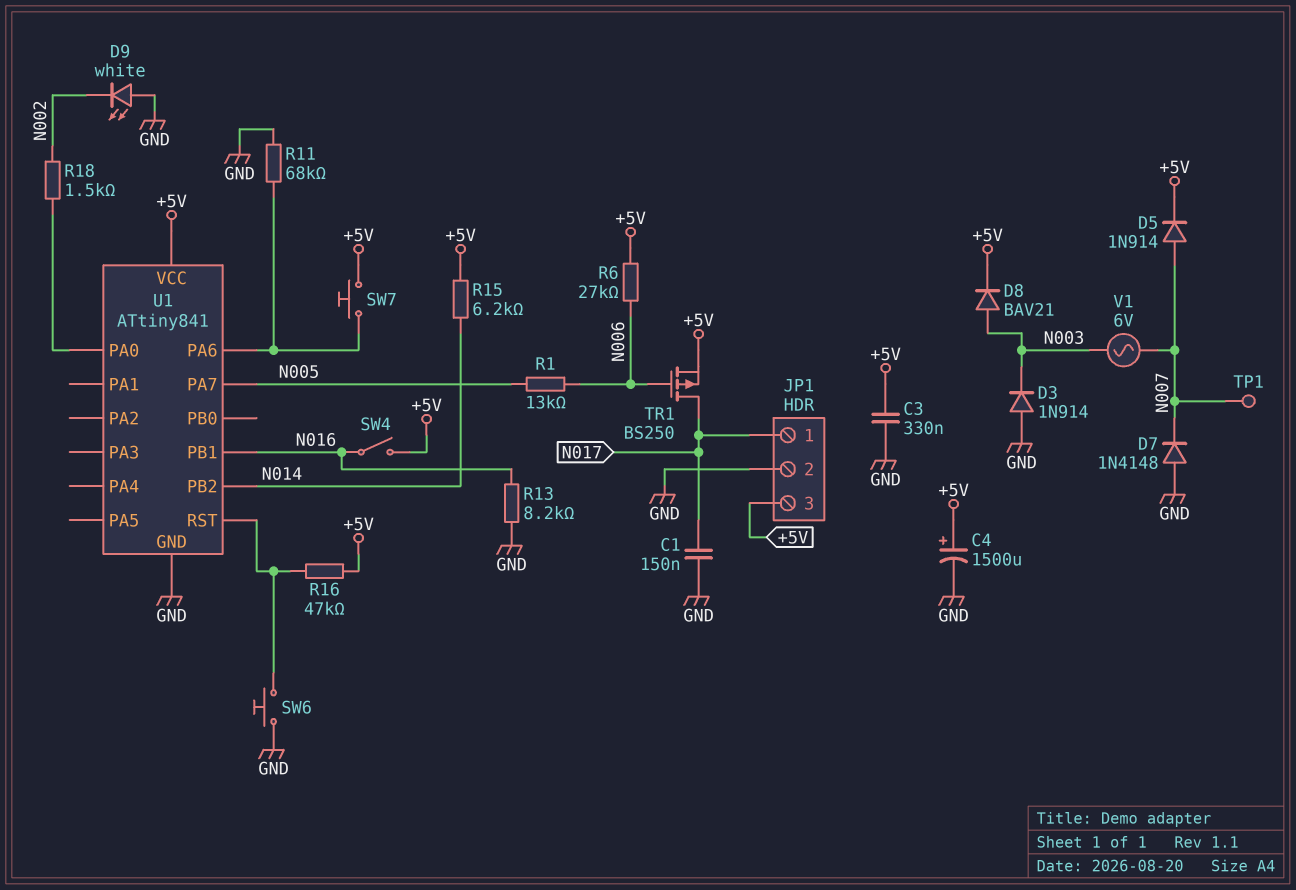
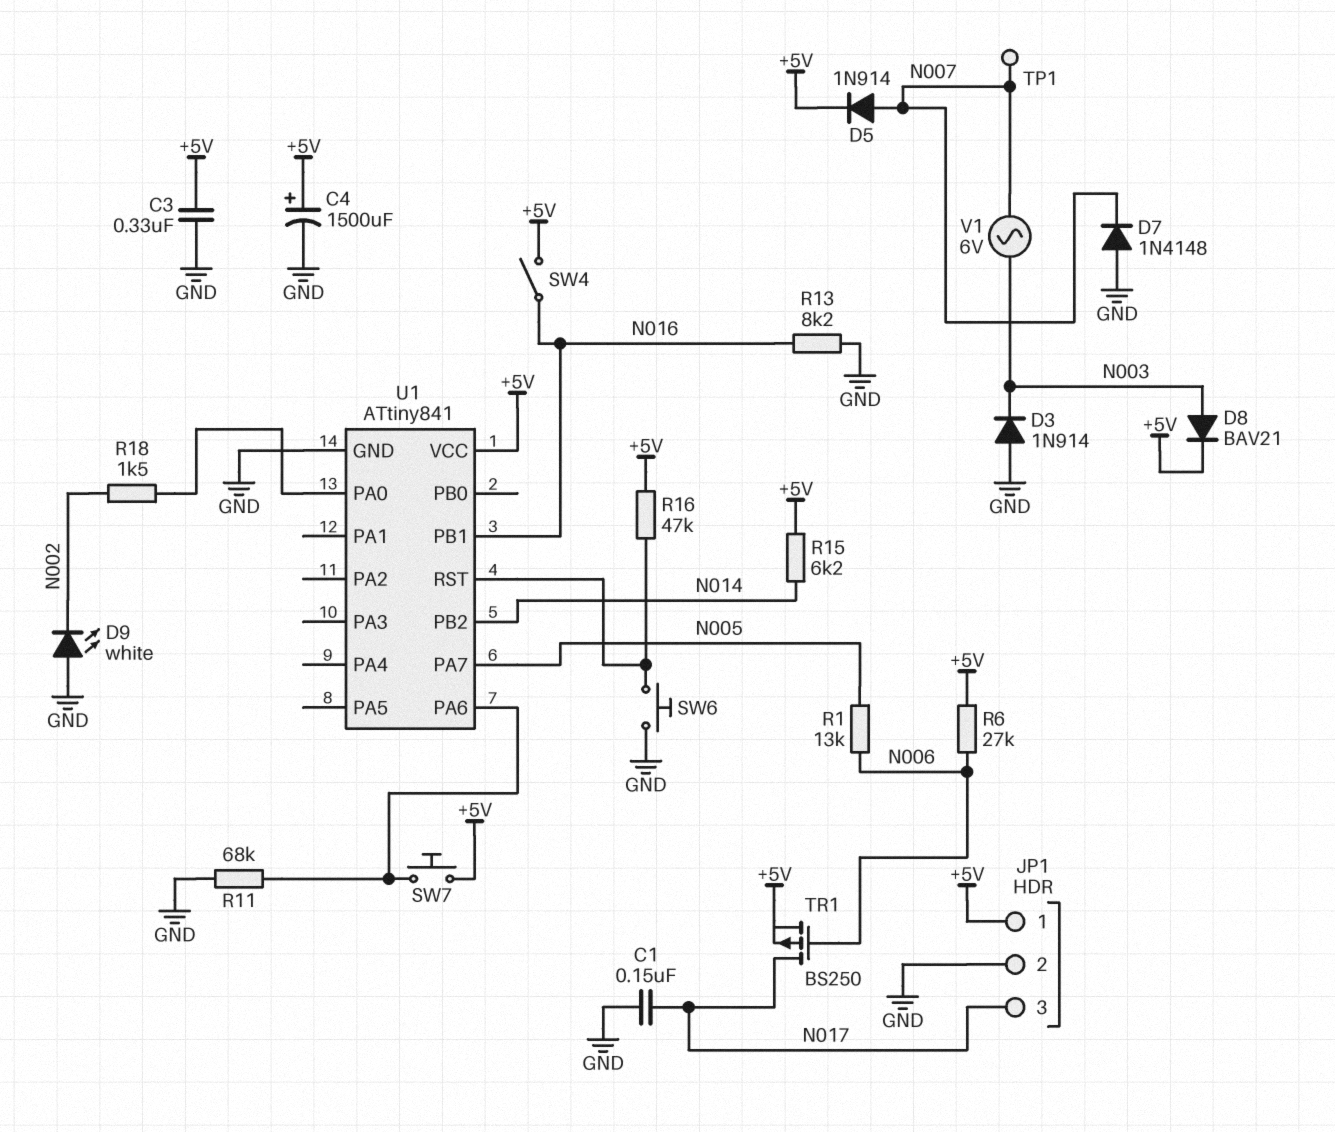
JP1 pin 1: N017 -> +5V
JP1 pin 3: +5V -> N017

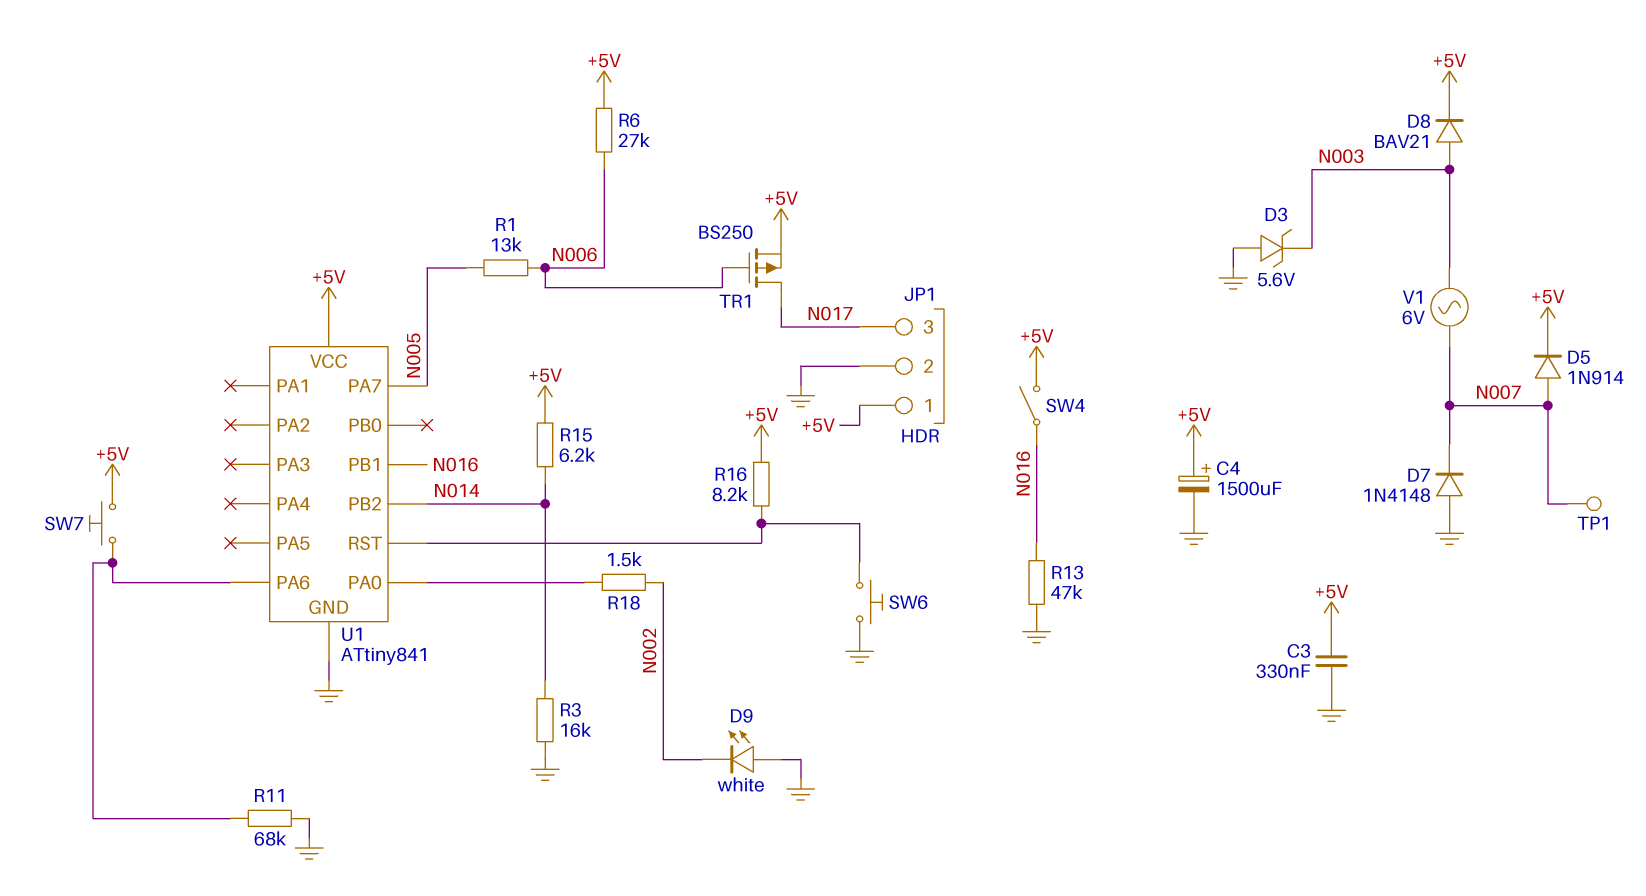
C1: 150nF (GND, N017) -> none
D3: diode 1N914 (A GND, K N003) -> zener 5.6V (A GND, K N003)
R3: none -> 16k (GND, N014)
R13: 8.2k (GND, N016) -> 47k (GND, N016)
R16: 47k (+5V, U1/RST) -> 8.2k (+5V, U1/RST)

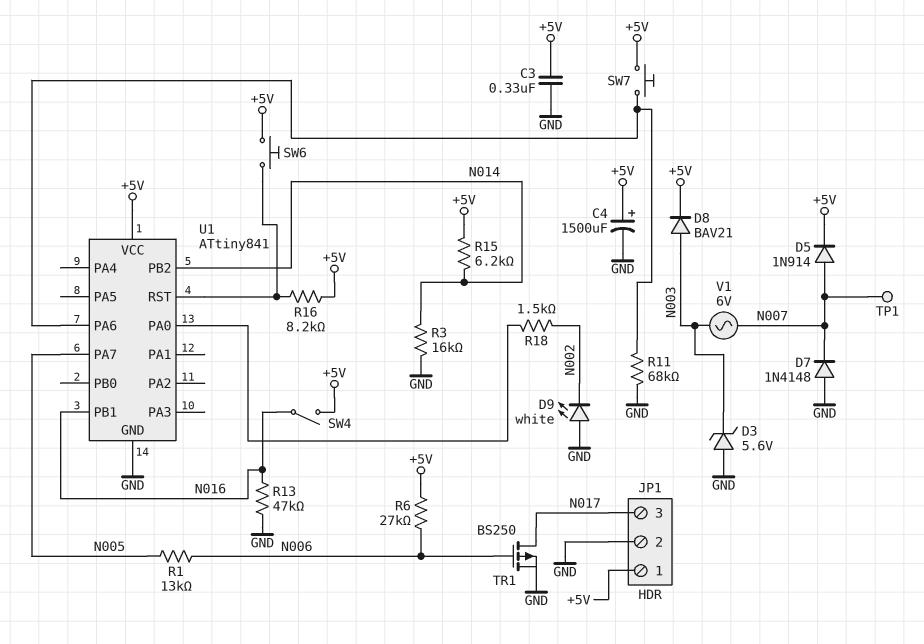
SW6: button (GND, U1/RST) -> button (+5V, U1/RST)
TR1: PMOS BS250 (G N006, D N017, S +5V) -> PMOS BS250 (G N006, D N017, S GND)

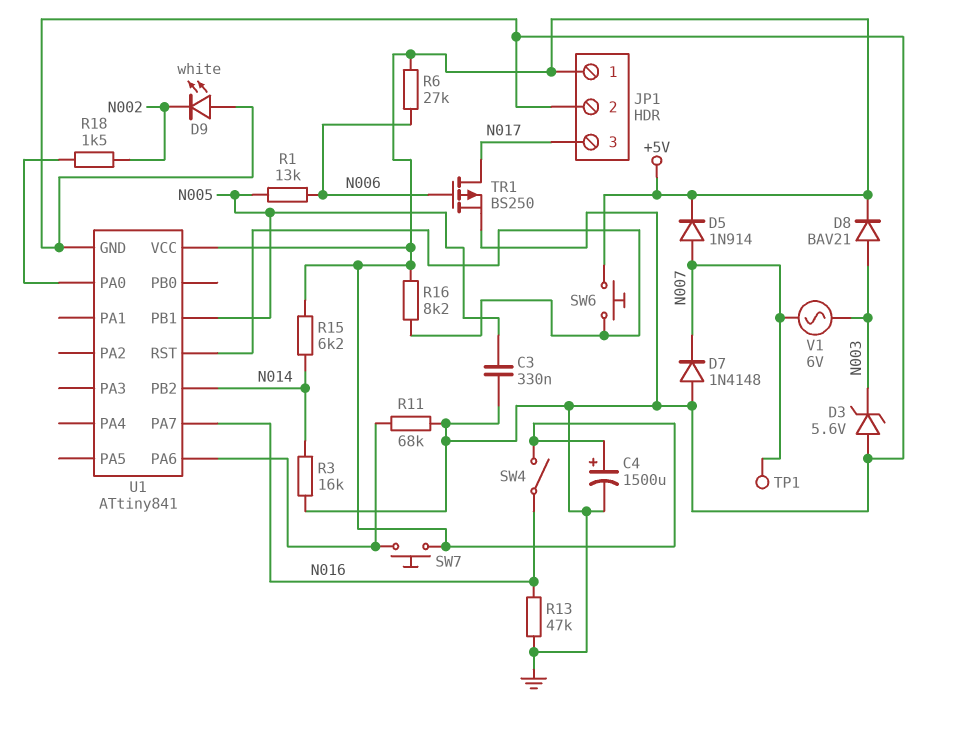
C3: 330nF (+5V, GND) -> 330nF (GND, N005)
U1 pin PA7: N005 -> N016
U1 pin PB1: N016 -> N005

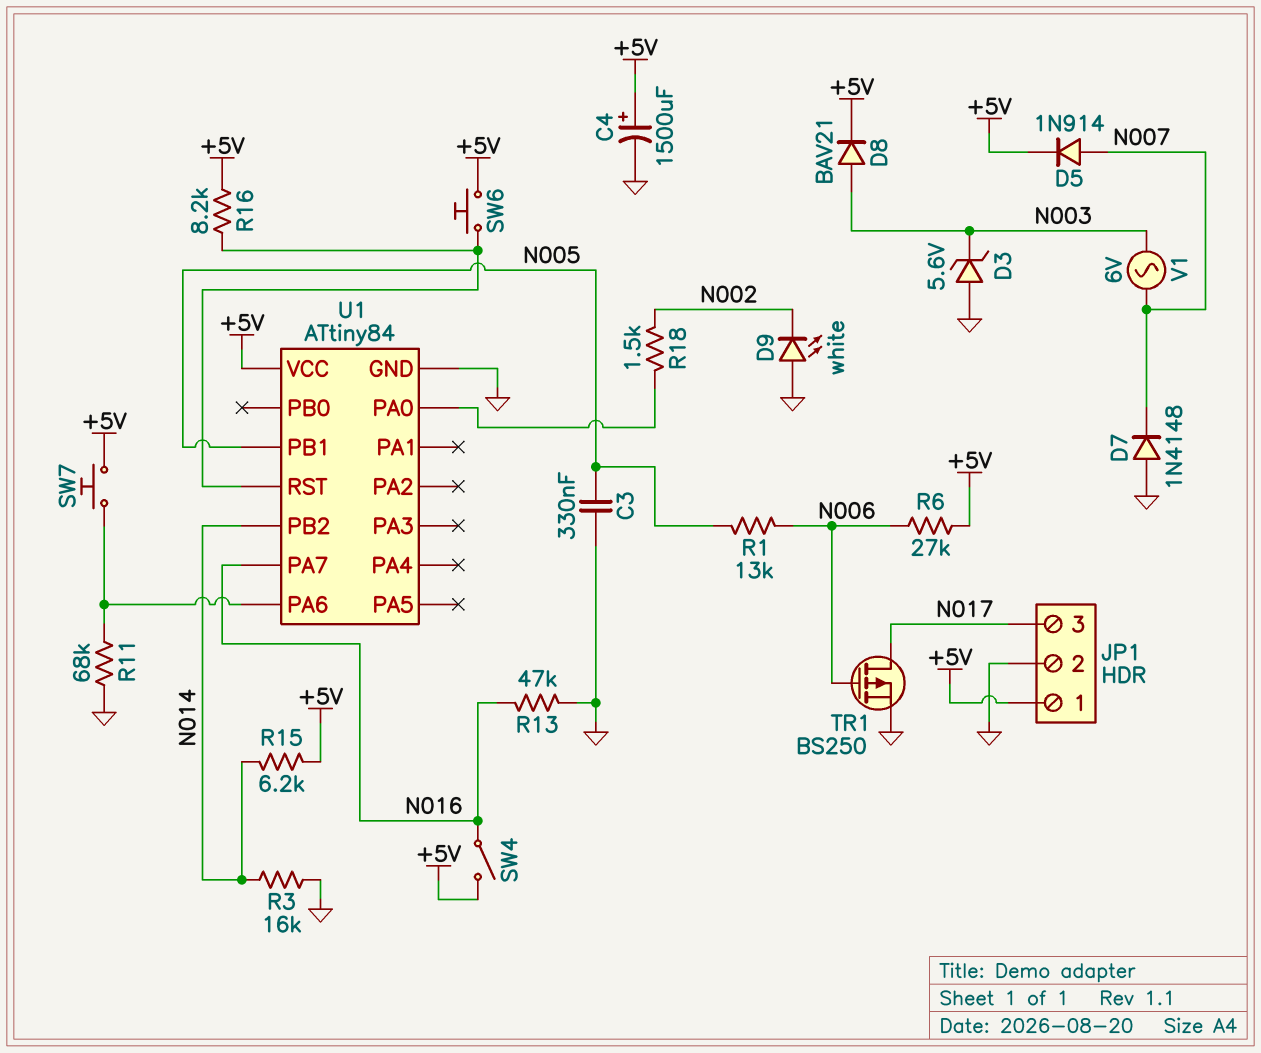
TP1: test point (N007) -> none
U1: ATtiny841 -> ATtiny84

